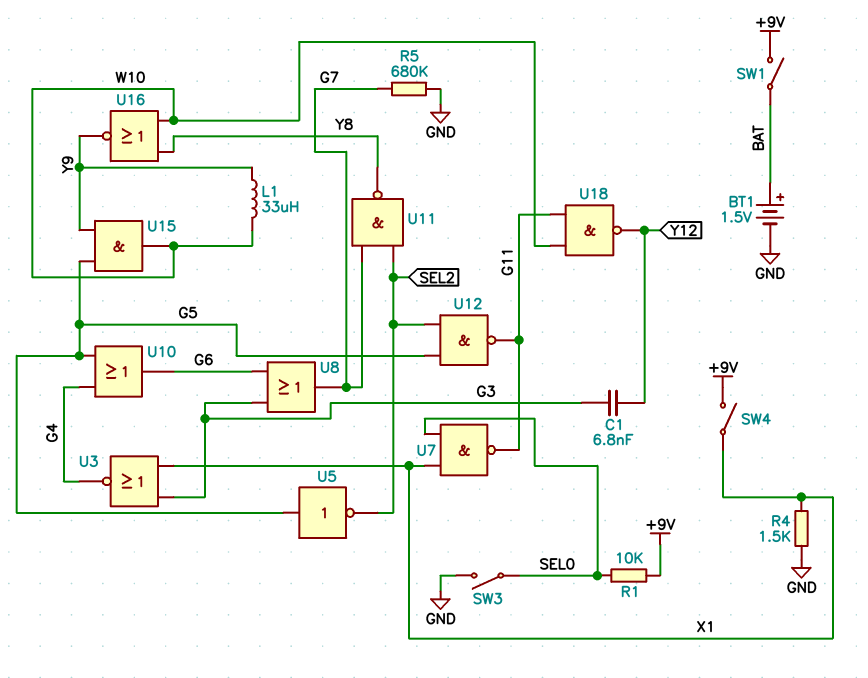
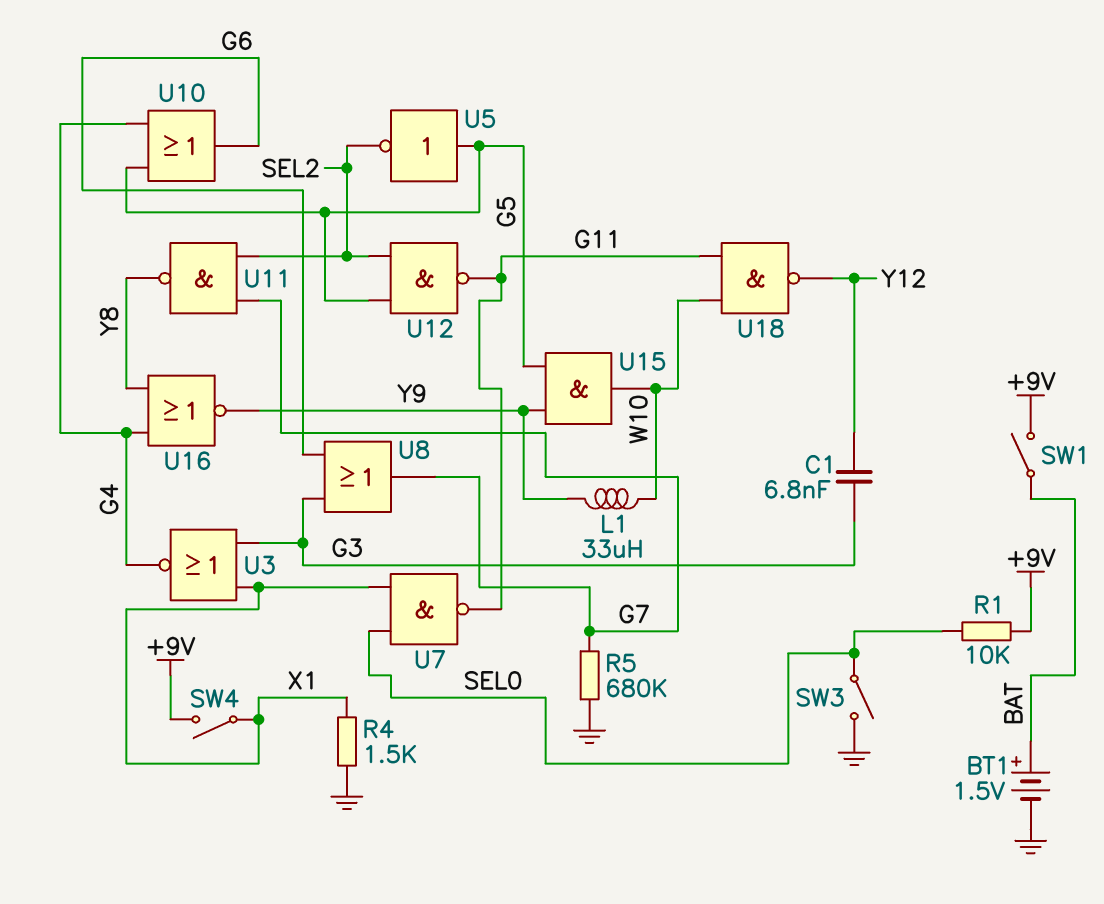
U16: NOR (in W10, in Y8, out Y9) -> NOR (in G4, in Y8, out Y9)

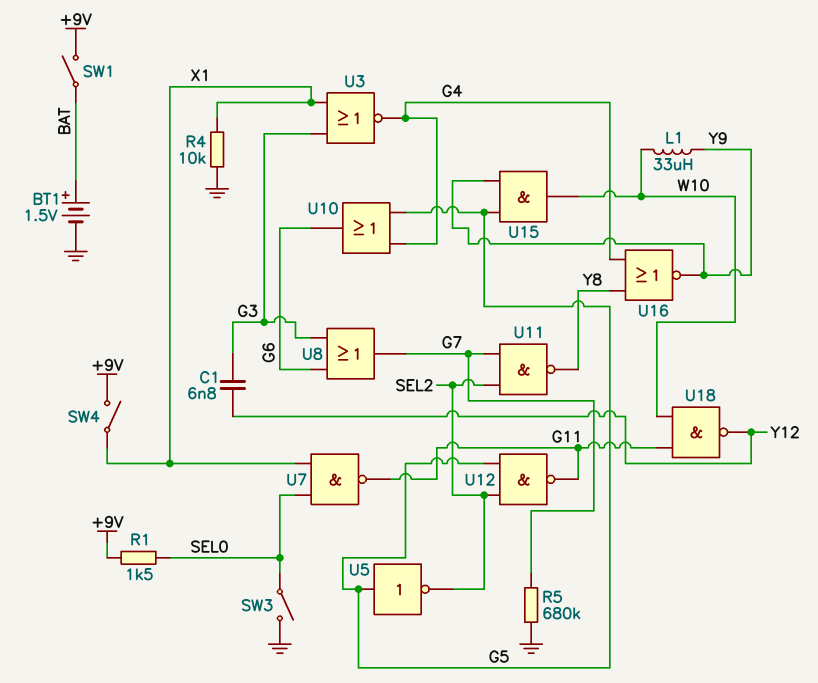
R1: 10k (+9V, SEL0) -> 1.5k (+9V, SEL0)
R4: 1.5k (GND, X1) -> 10k (GND, X1)

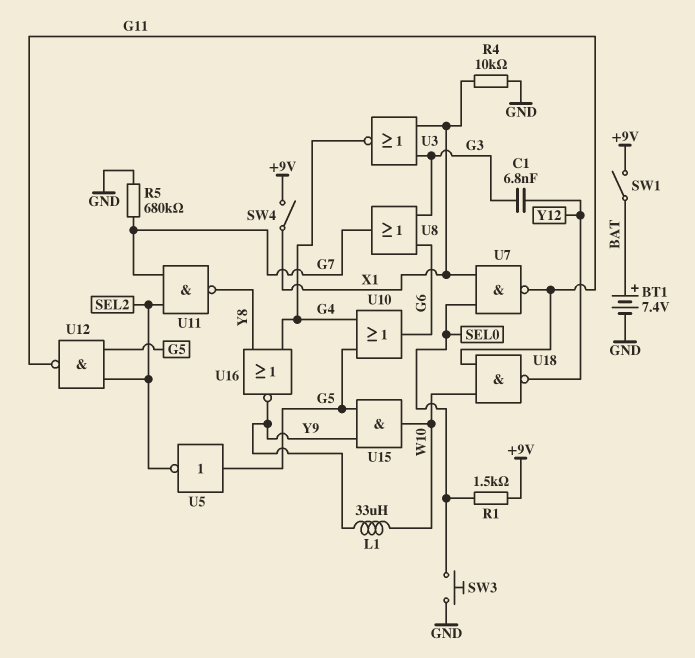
BT1: 1.5V (plus BAT, minus GND) -> 7.4V (plus BAT, minus GND)
SW3: switch (GND, SEL0) -> button (GND, SEL0)

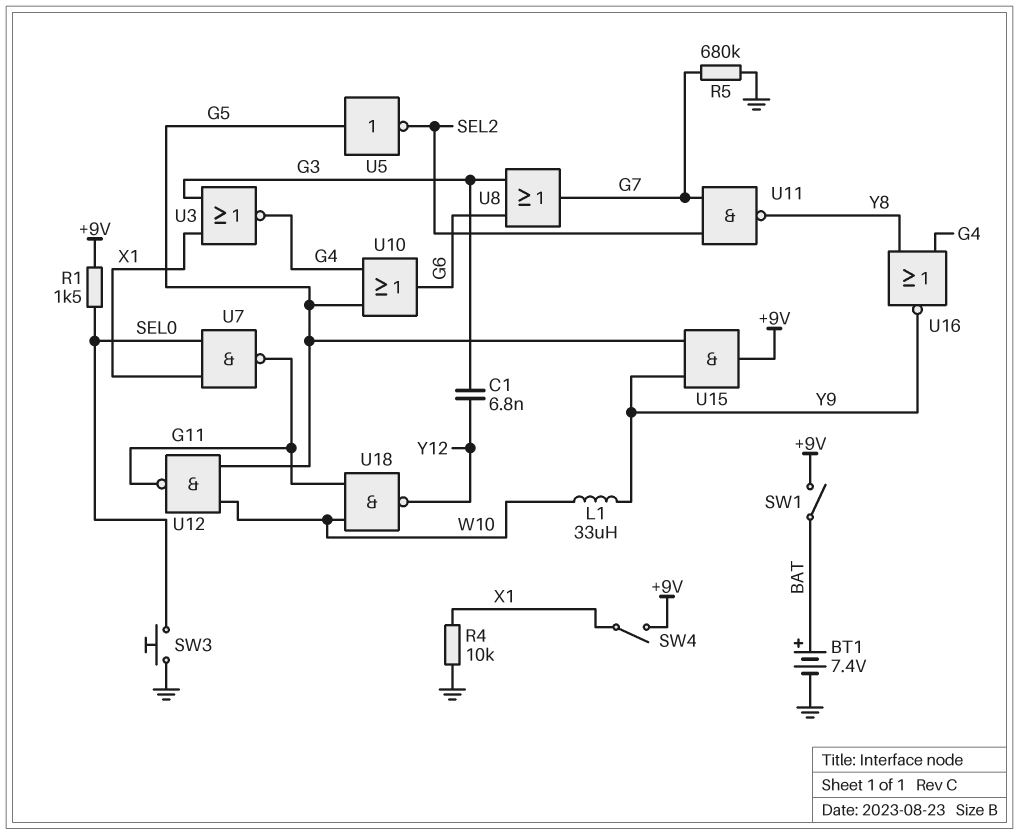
U12: NAND (in G5, in SEL2, out G11) -> NAND (in G5, in W10, out G11)
U15: AND (in G5, in Y9, out W10) -> AND (in G5, in Y9, out +9V)

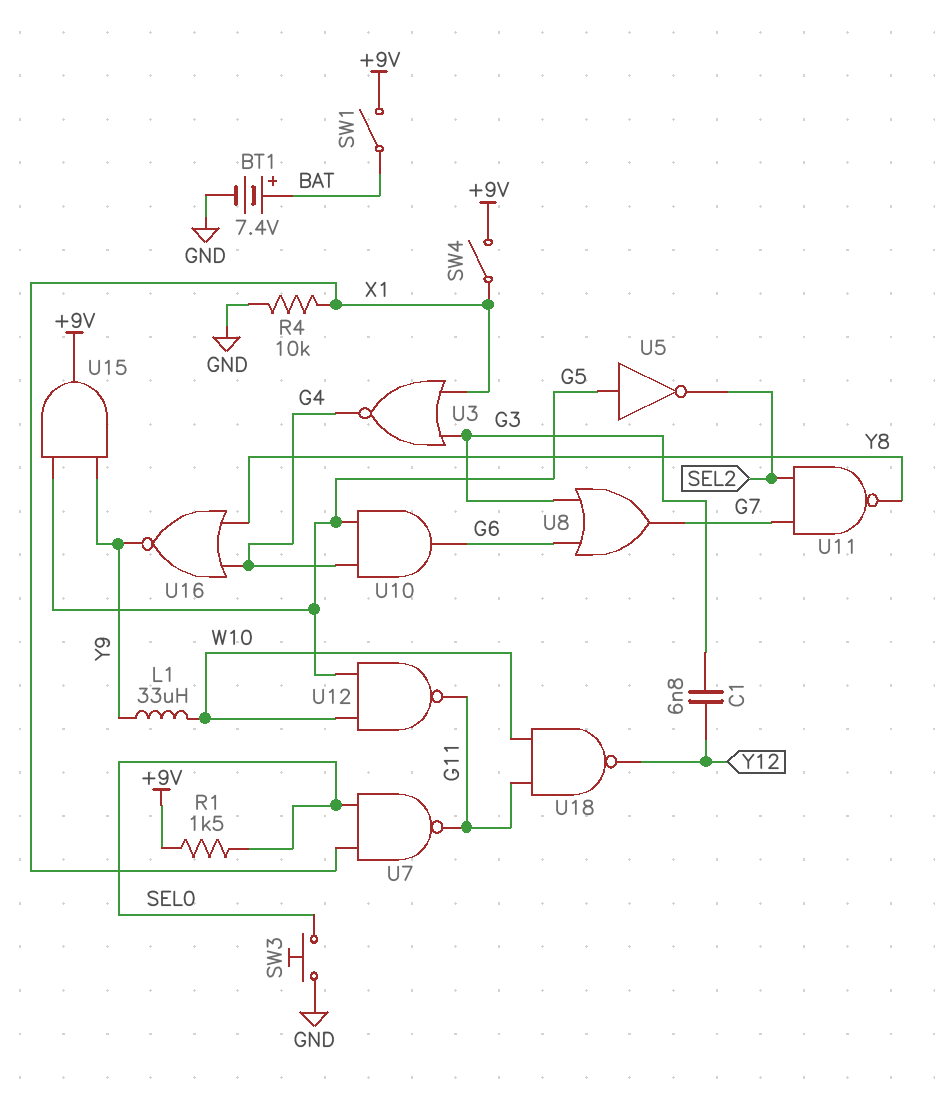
R5: 680k (G7, GND) -> none
U10: OR (in G4, in G5, out G6) -> AND (in G4, in G5, out G6)

